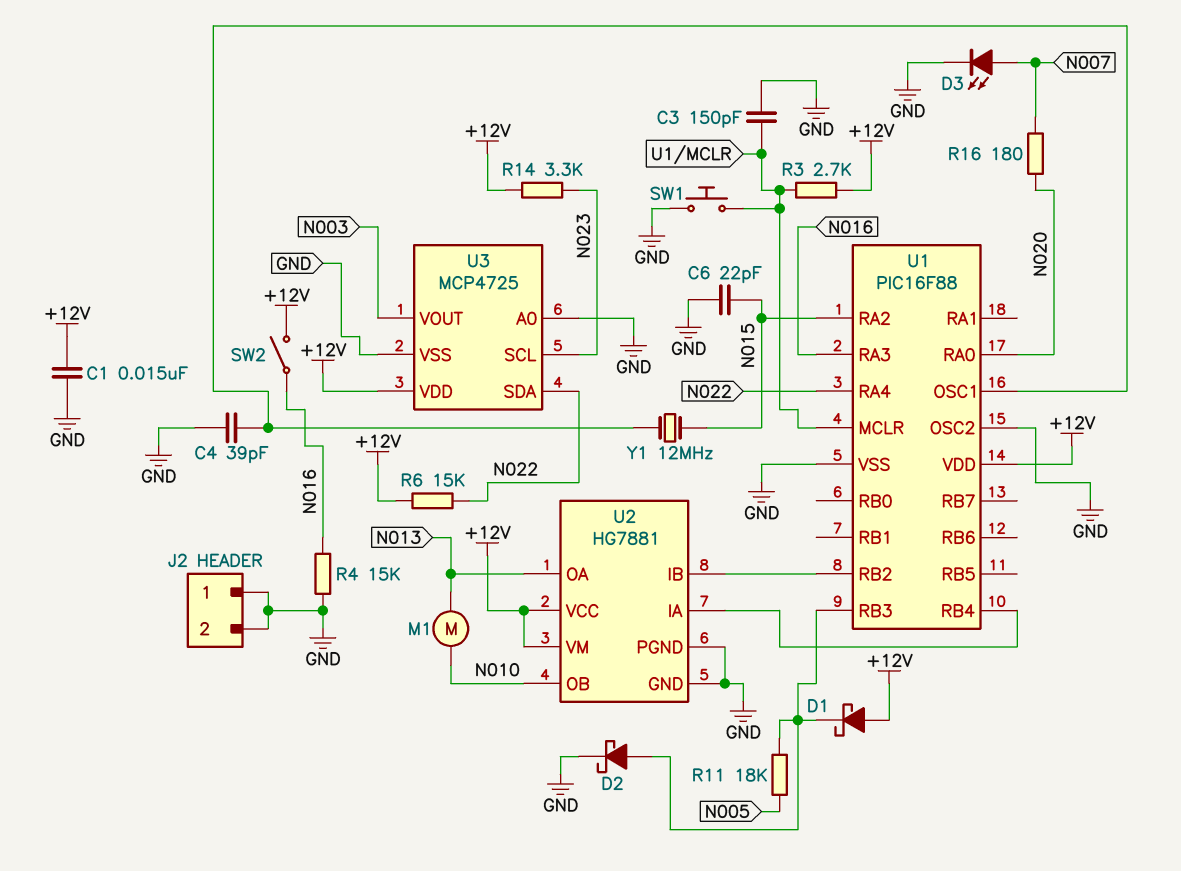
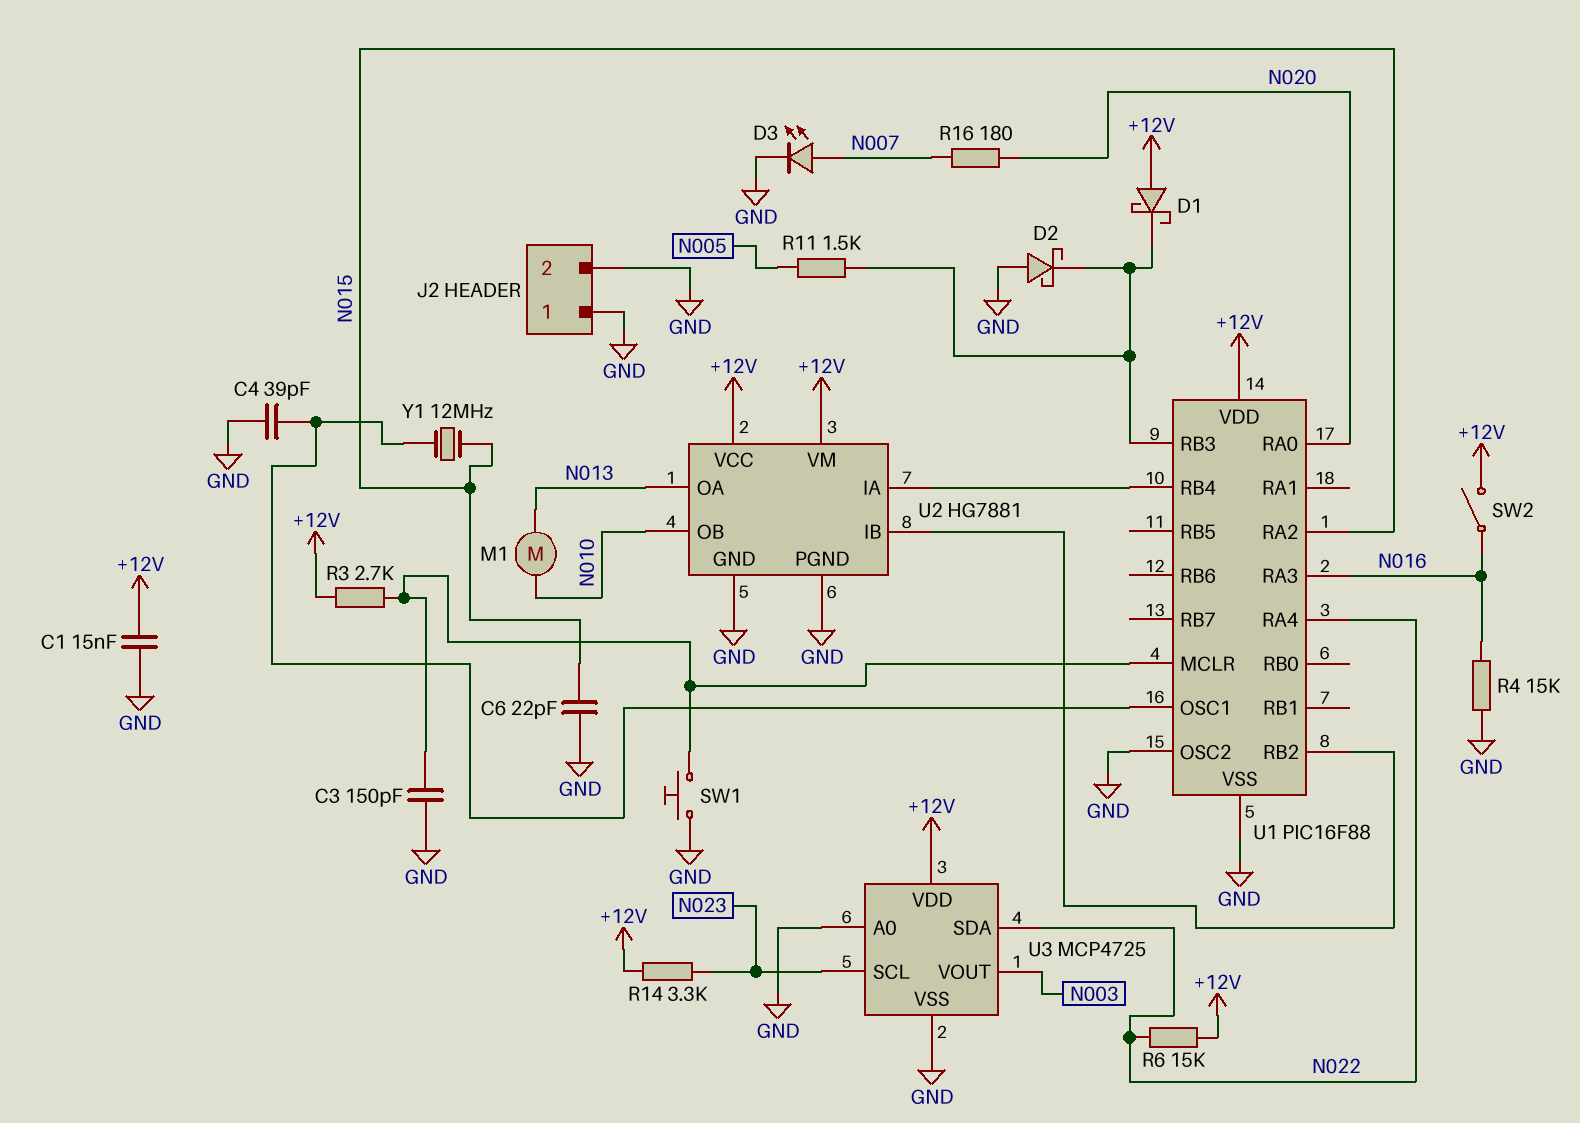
D2: schottky (A U1/RB3, K GND) -> schottky (A GND, K U1/RB3)
R11: 18k (N005, U1/RB3) -> 1.5k (N005, U1/RB3)

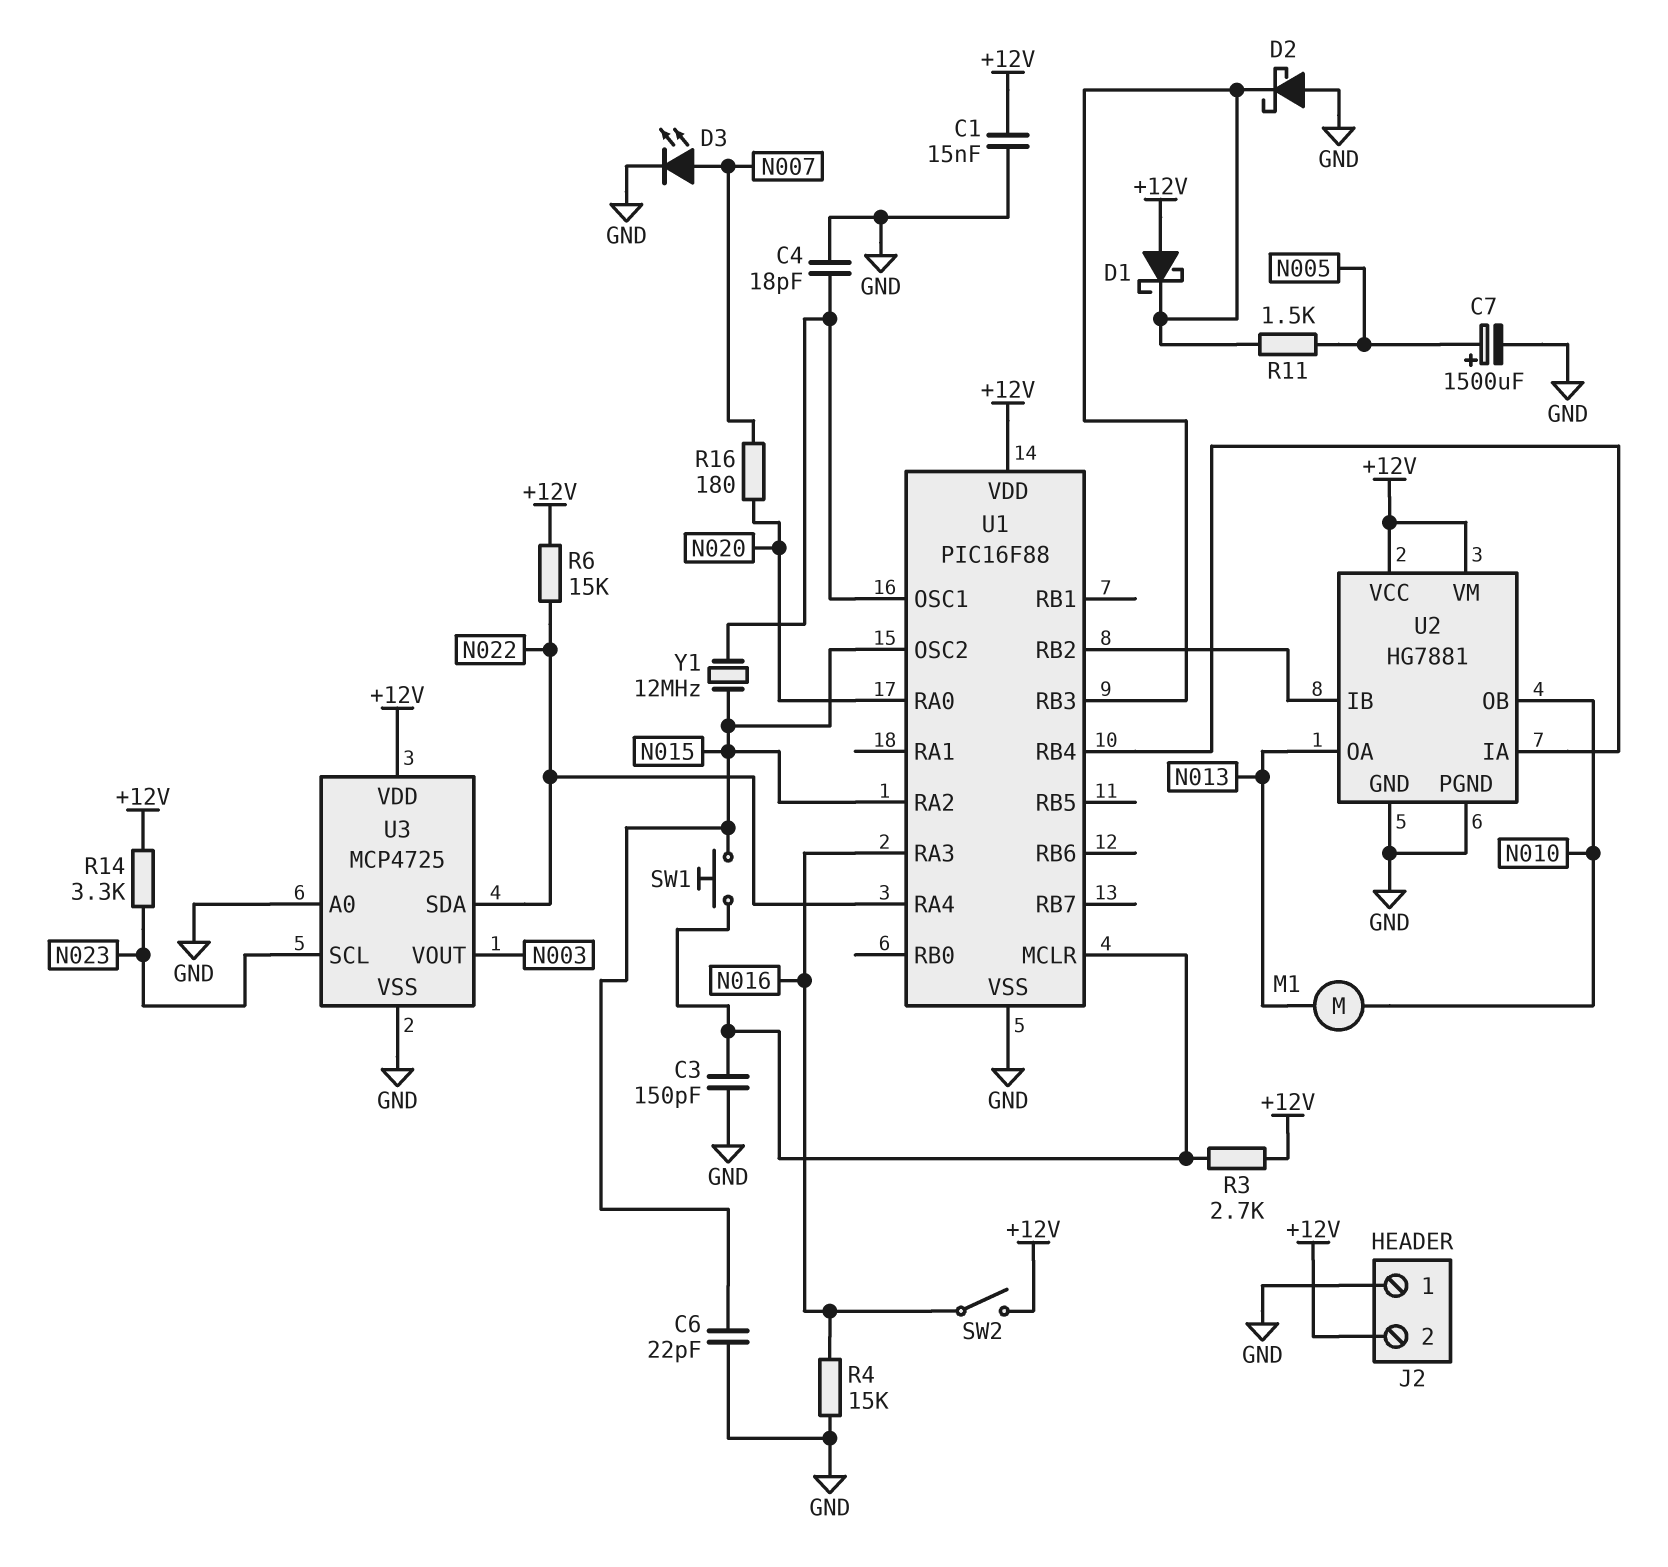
C4: 39pF (GND, U1/OSC1) -> 18pF (GND, U1/OSC1)
C7: none -> 1500uF (plus N005, minus GND)
J2 pin 2: GND -> +12V
SW1: button (GND, U1/MCLR) -> button (N015, U1/MCLR)
U1 pin OSC2: GND -> N015

